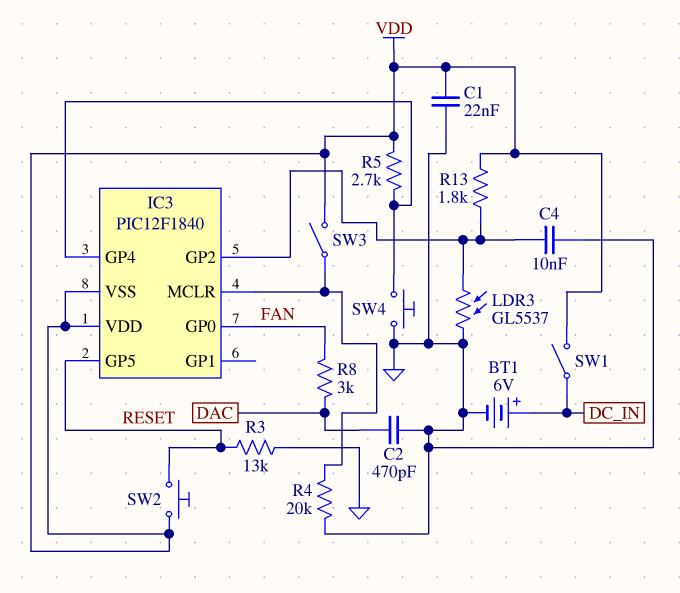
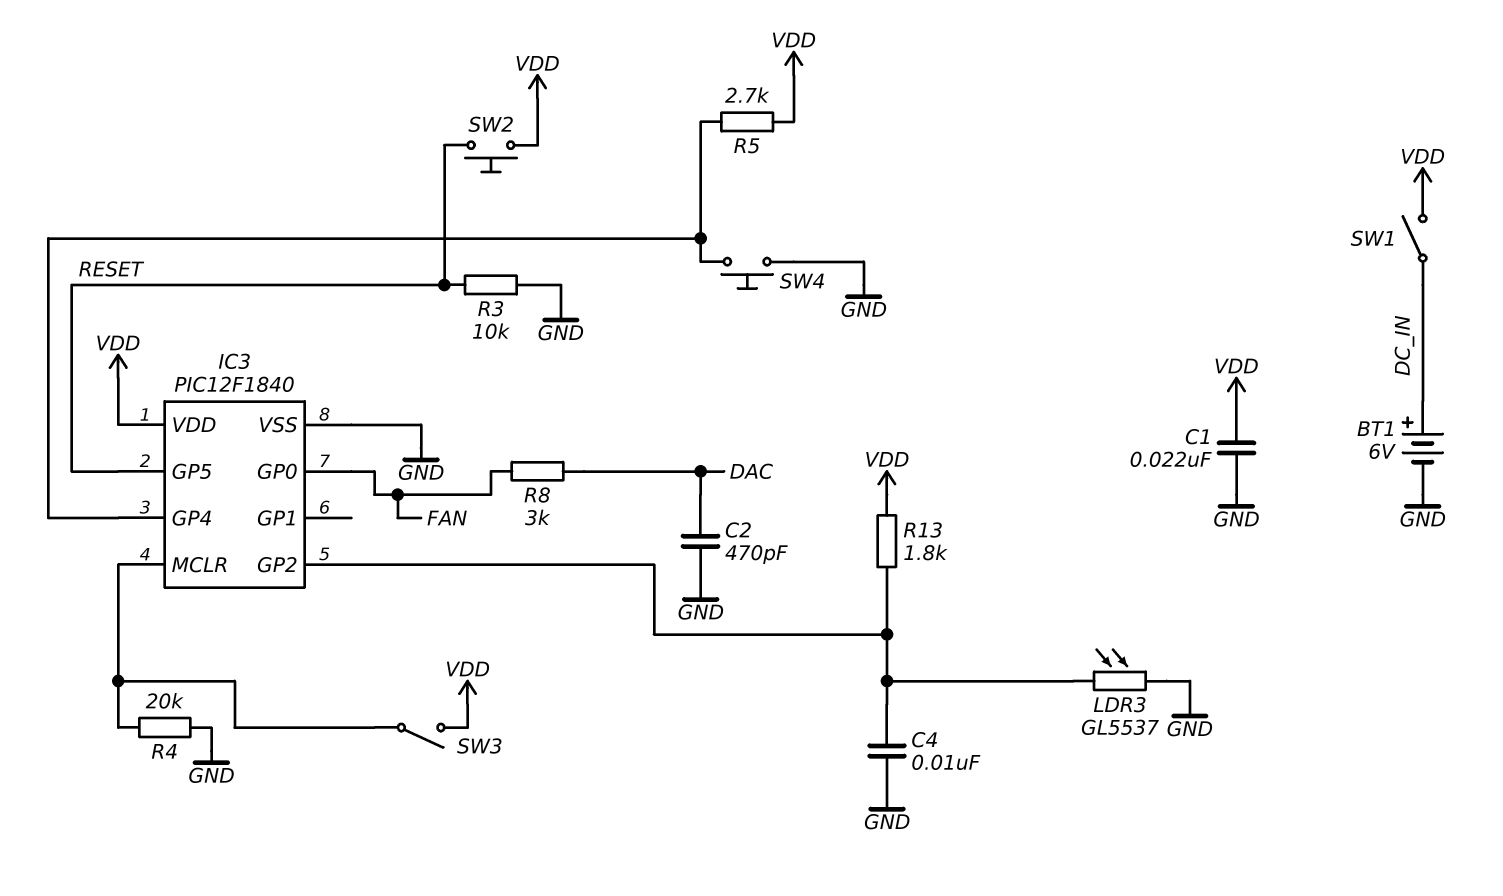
IC3 pin VSS: VDD -> GND
R3: 13k (GND, RESET) -> 10k (GND, RESET)

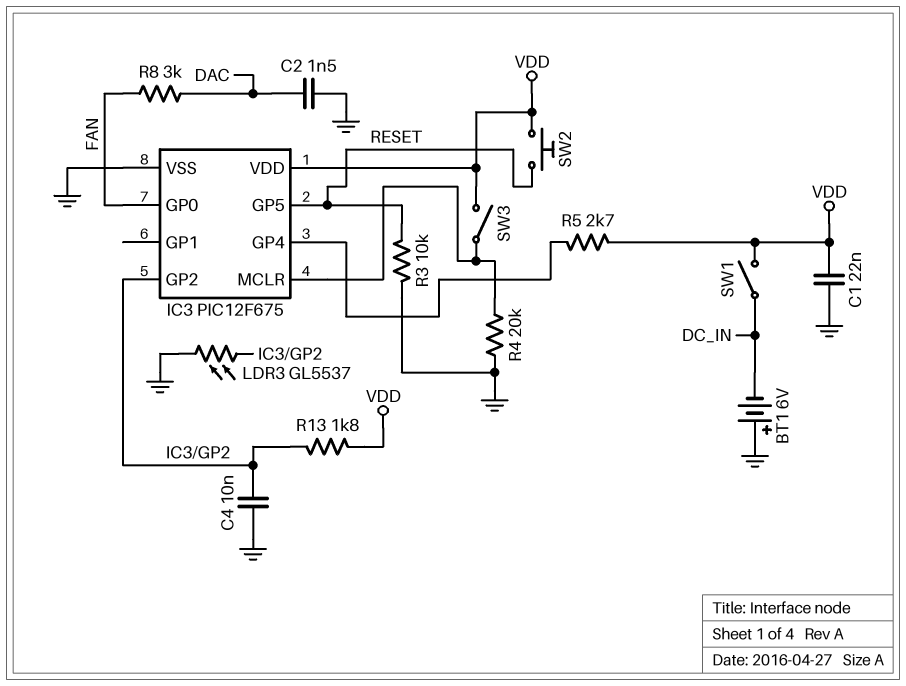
BT1: 6V (plus DC_IN, minus GND) -> 6V (plus GND, minus DC_IN)
C2: 470pF (DAC, GND) -> 1.5nF (DAC, GND)
IC3: PIC12F1840 -> PIC12F675
SW4: button (GND, IC3/GP4) -> none

